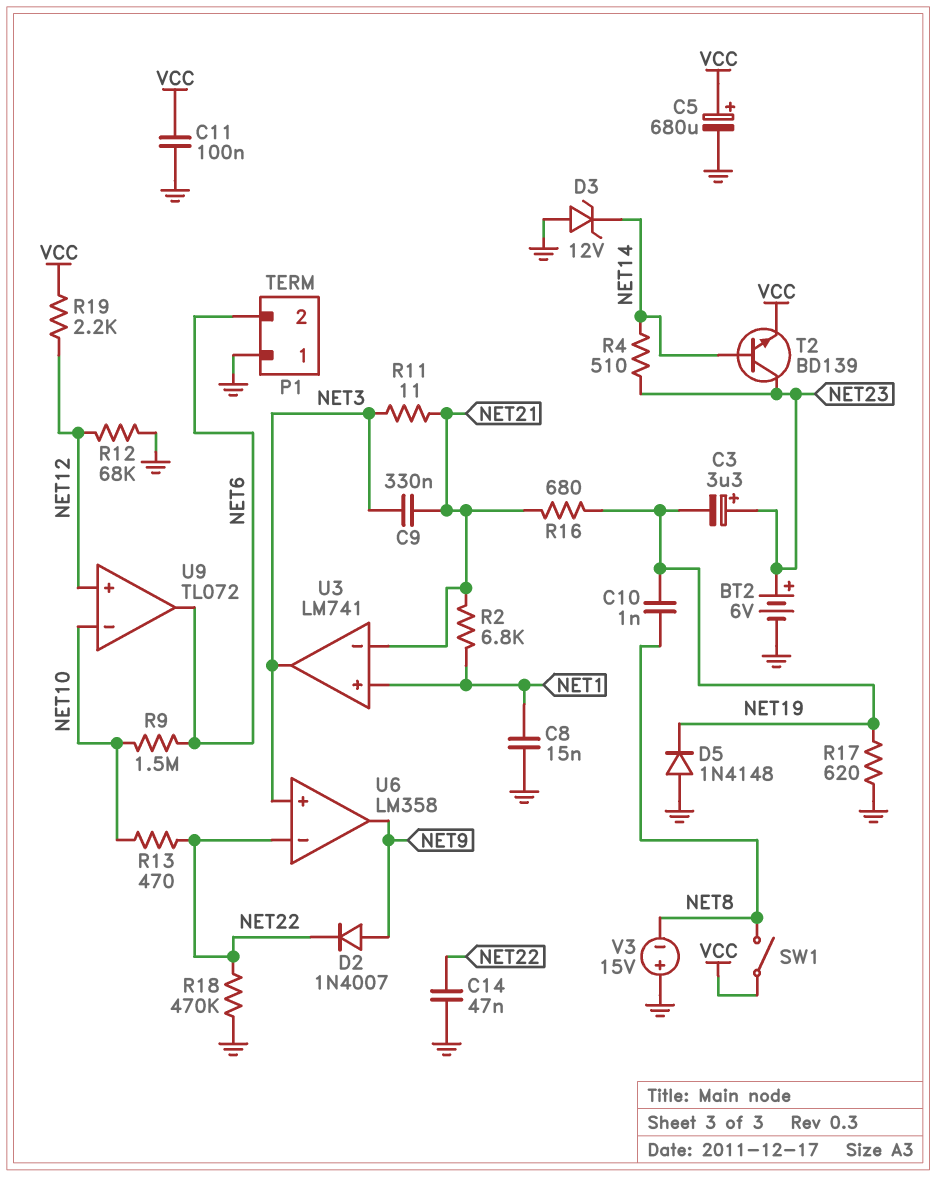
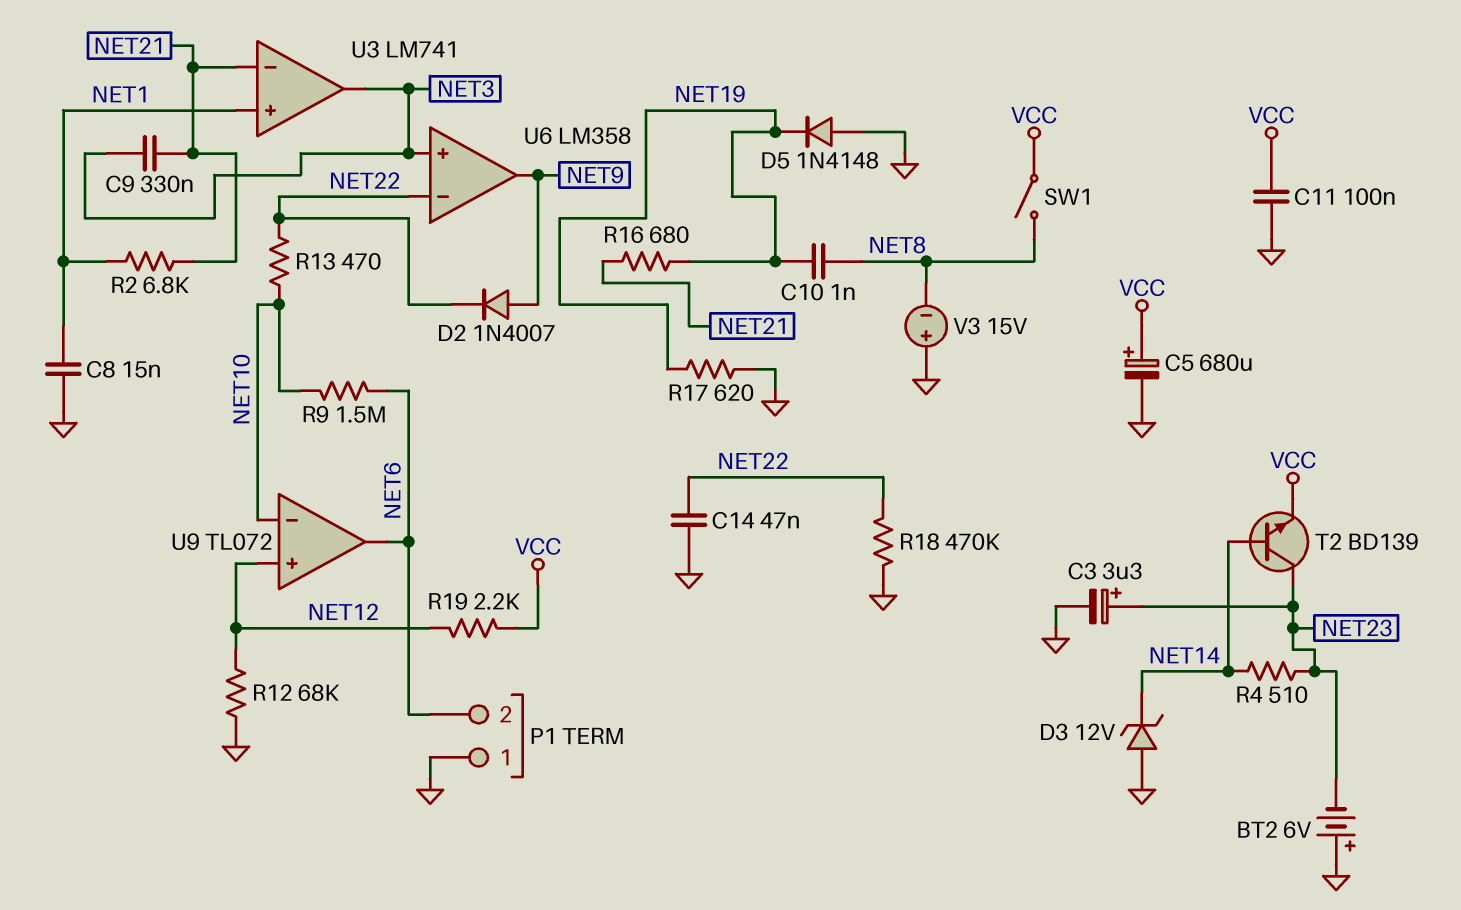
BT2: 6V (plus NET23, minus GND) -> 6V (plus GND, minus NET23)
C3: 3.3uF (plus NET23, minus NET19) -> 3.3uF (plus NET23, minus GND)
R11: 11 (NET3, NET21) -> none

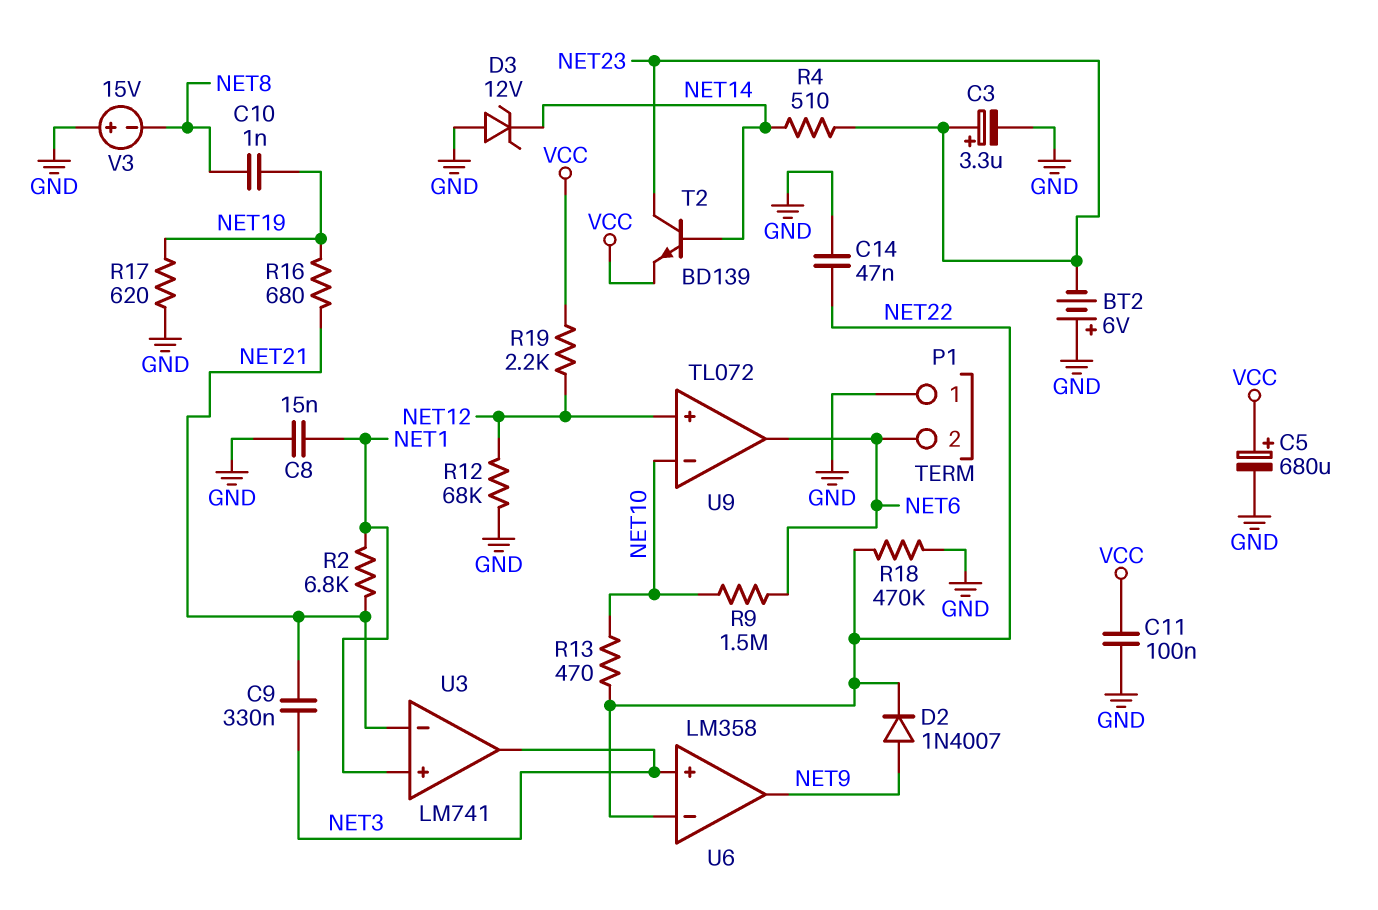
D5: diode 1N4148 (A GND, K NET19) -> none
SW1: switch (NET8, VCC) -> none

